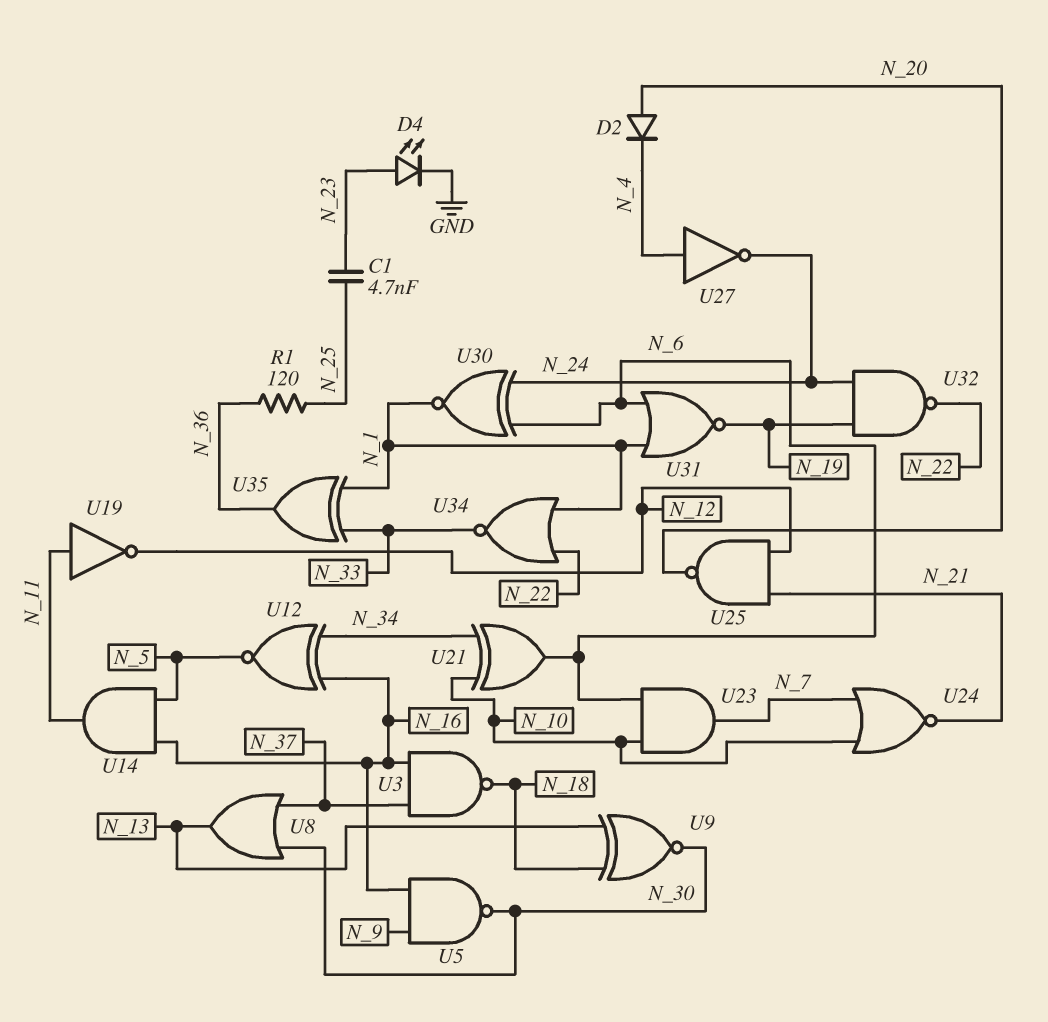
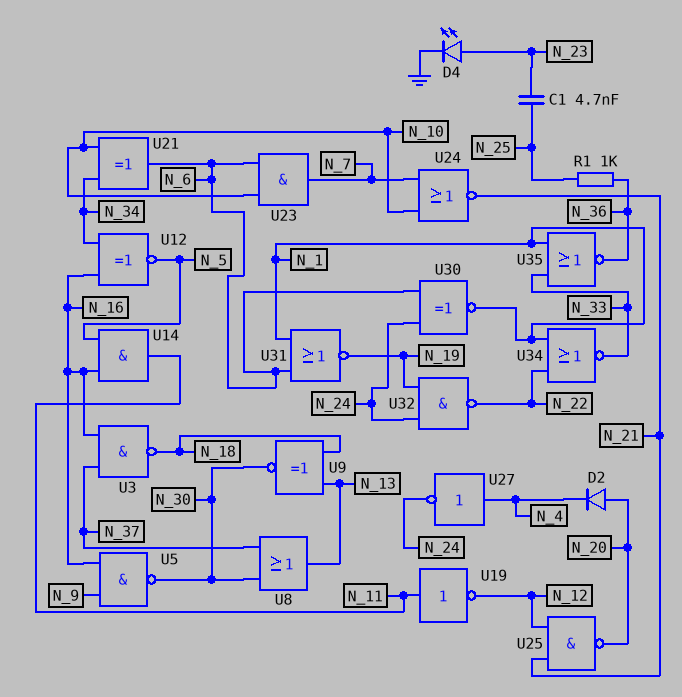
R1: 120 (N_25, N_36) -> 1k (N_25, N_36)
U35: XOR (in N_1, in N_33, out N_36) -> NOR (in N_1, in N_33, out N_36)

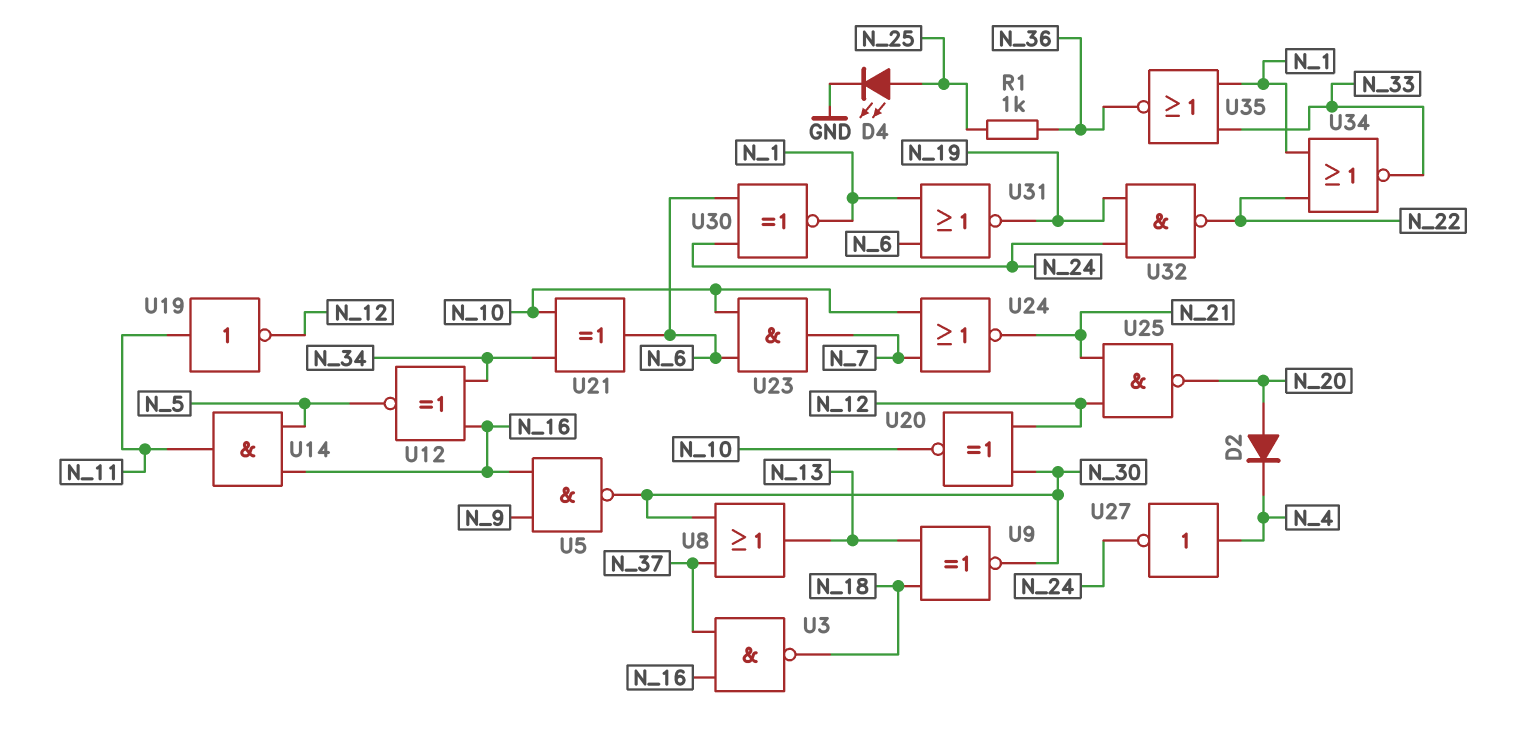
C1: 4.7nF (N_23, N_25) -> none
D4: LED (A N_23, K GND) -> LED (A N_25, K GND)
U20: none -> XNOR (in N_12, in N_30, out N_10)

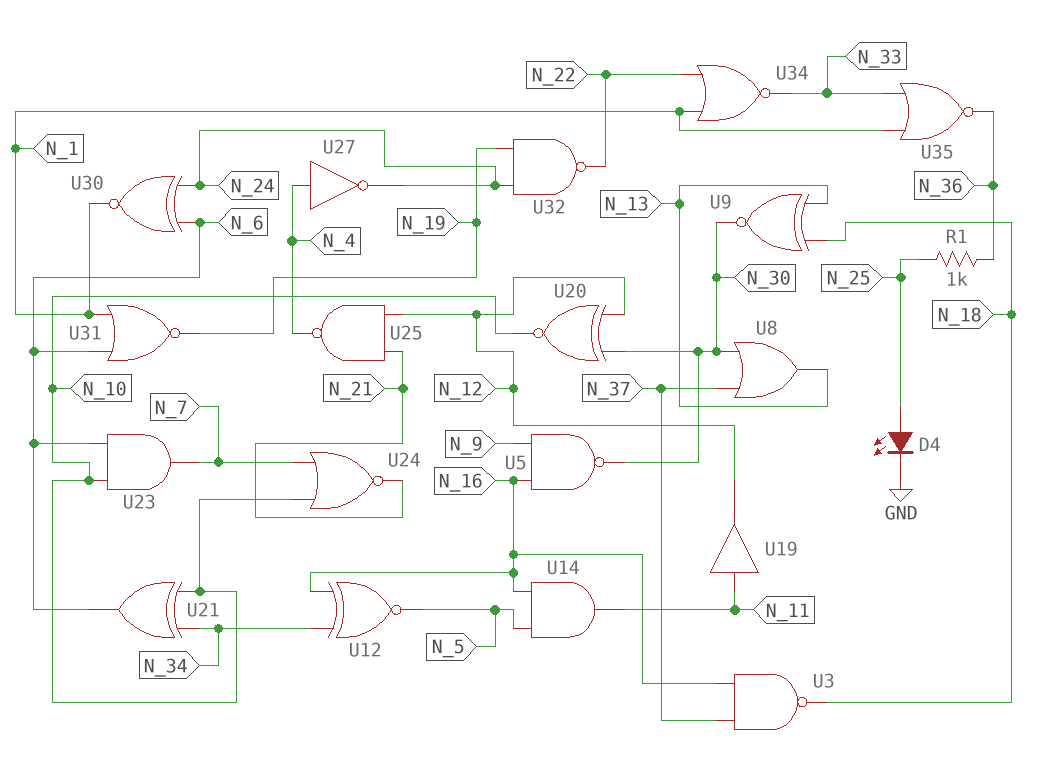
D2: diode (A N_20, K N_4) -> none
U19: NOT (in N_11, out N_12) -> buffer (in N_11, out N_12)
U25: NAND (in N_12, in N_21, out N_20) -> NAND (in N_12, in N_21, out N_4)

